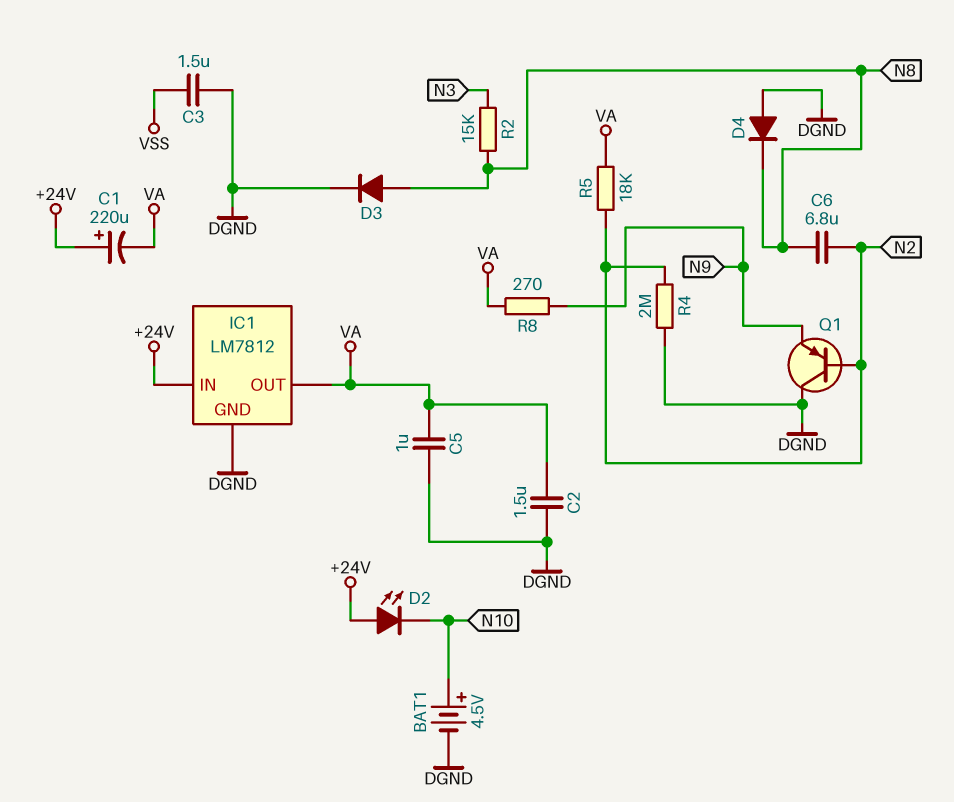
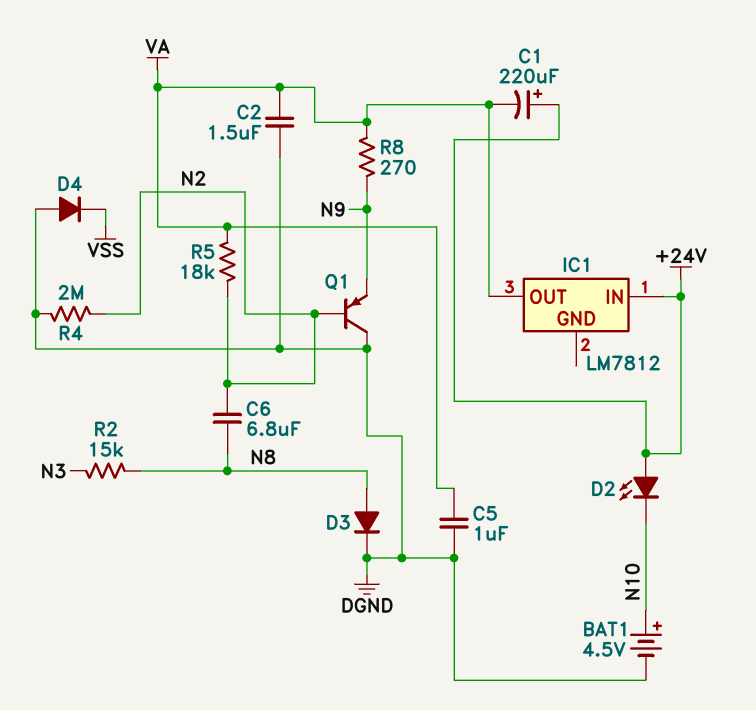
C3: 1.5uF (DGND, VSS) -> none
D4: diode (A DGND, K N8) -> diode (A DGND, K VSS)
IC1 pin GND: DGND -> none

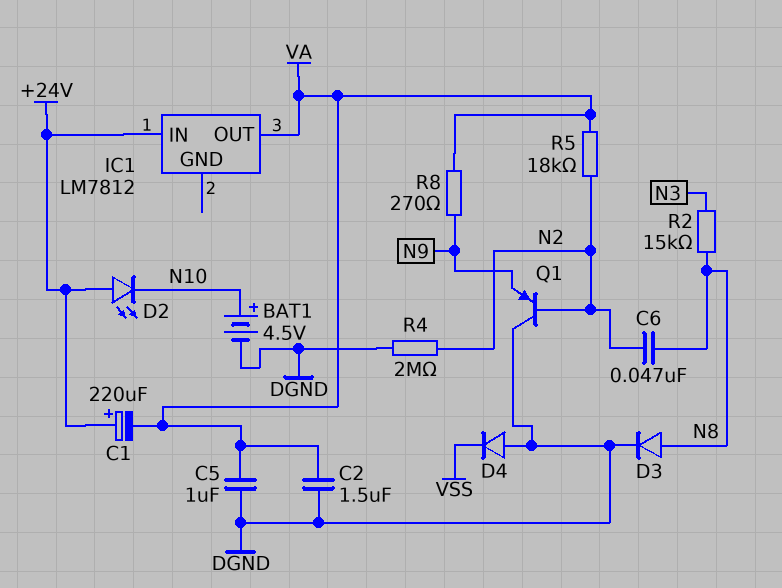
C6: 6.8uF (N2, N8) -> 47nF (N2, N8)

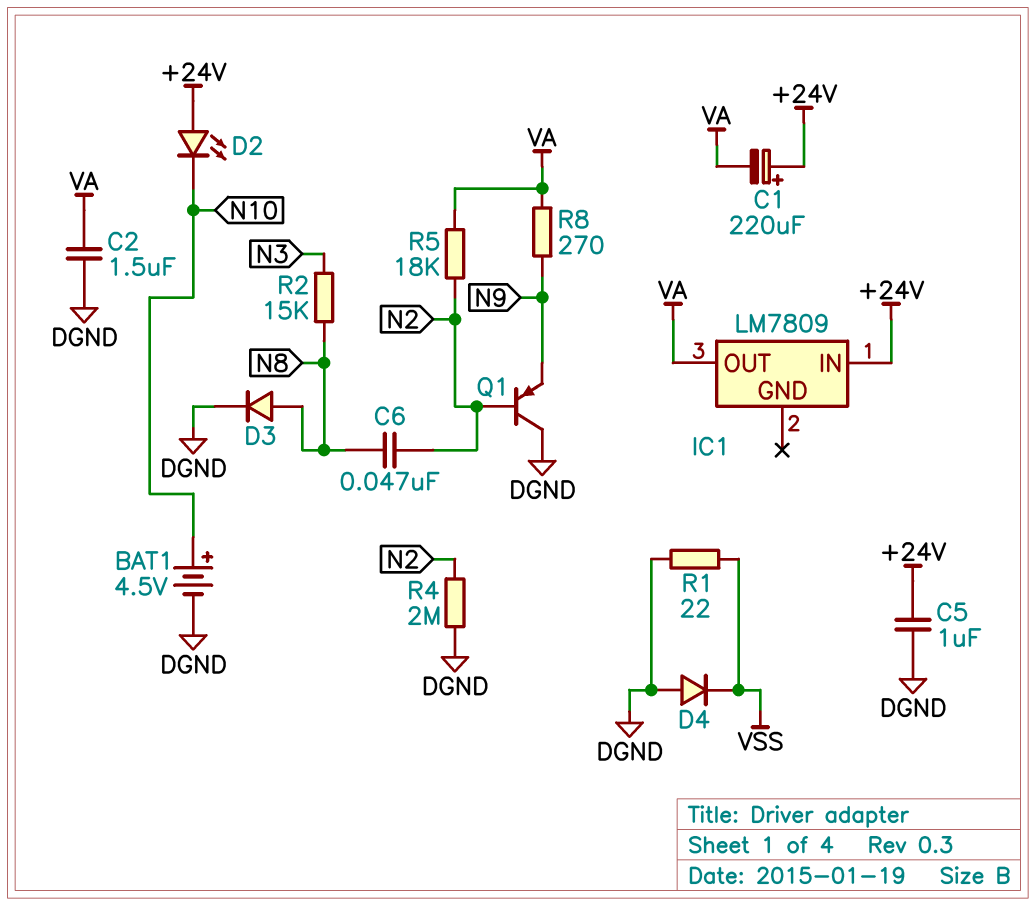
C5: 1uF (DGND, VA) -> 1uF (+24V, DGND)
IC1: LM7812 -> LM7809
R1: none -> 22 (DGND, VSS)

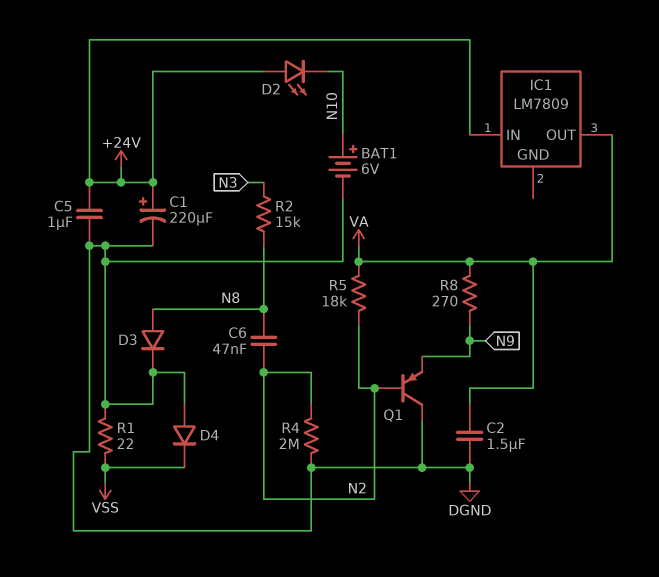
BAT1: 4.5V (plus N10, minus DGND) -> 6V (plus N10, minus DGND)
C1: 220uF (plus +24V, minus VA) -> 220uF (plus +24V, minus DGND)

